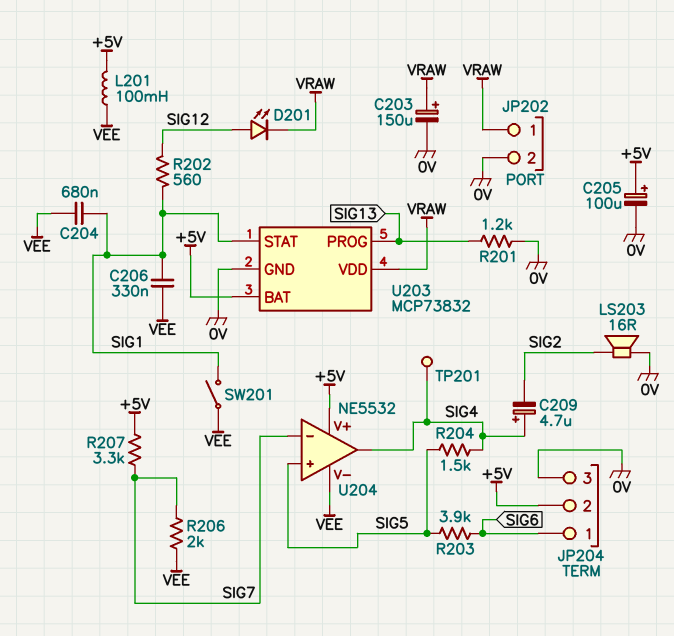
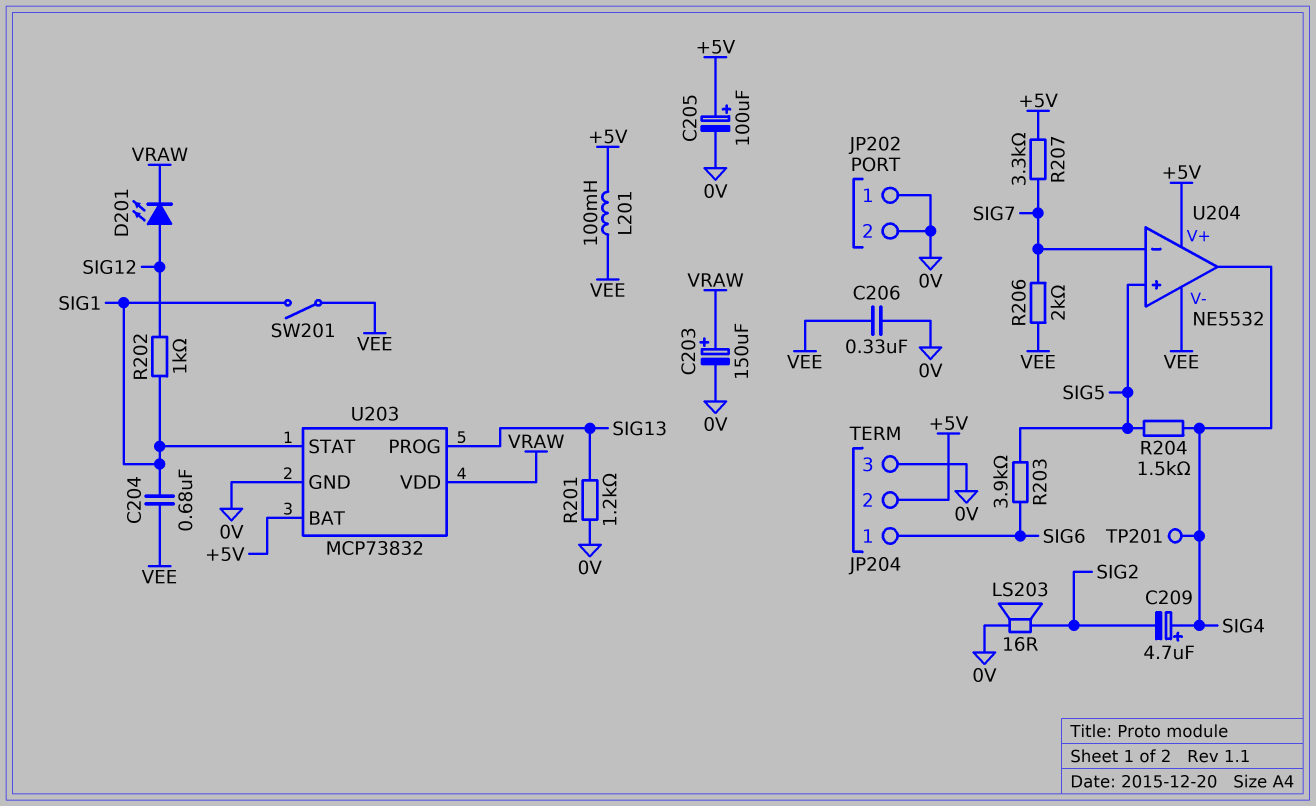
C206: 330nF (SIG1, VEE) -> 330nF (0V, VEE)
JP202 pin 1: VRAW -> 0V
R202: 560 (SIG1, SIG12) -> 1k (SIG1, SIG12)

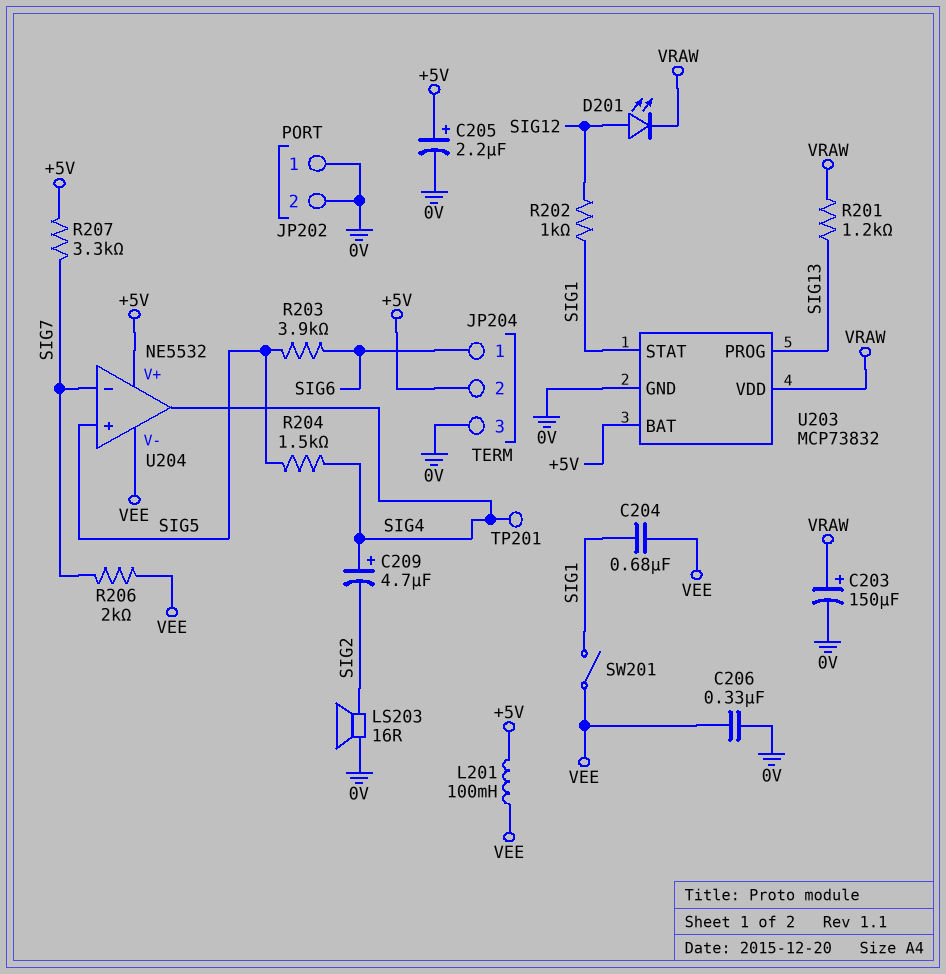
C205: 100uF (plus +5V, minus 0V) -> 2.2uF (plus +5V, minus 0V)
R201: 1.2k (0V, SIG13) -> 1.2k (SIG13, VRAW)

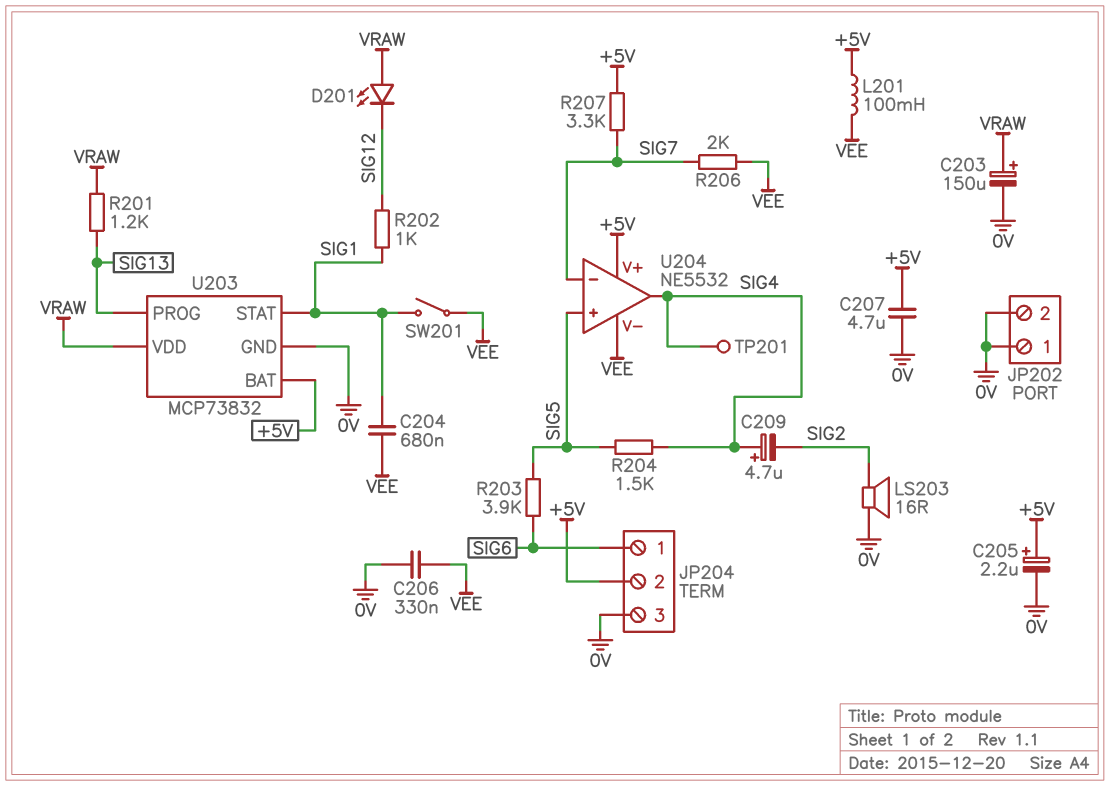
C207: none -> 4.7uF (+5V, 0V)
D201: LED (A SIG12, K VRAW) -> LED (A VRAW, K SIG12)

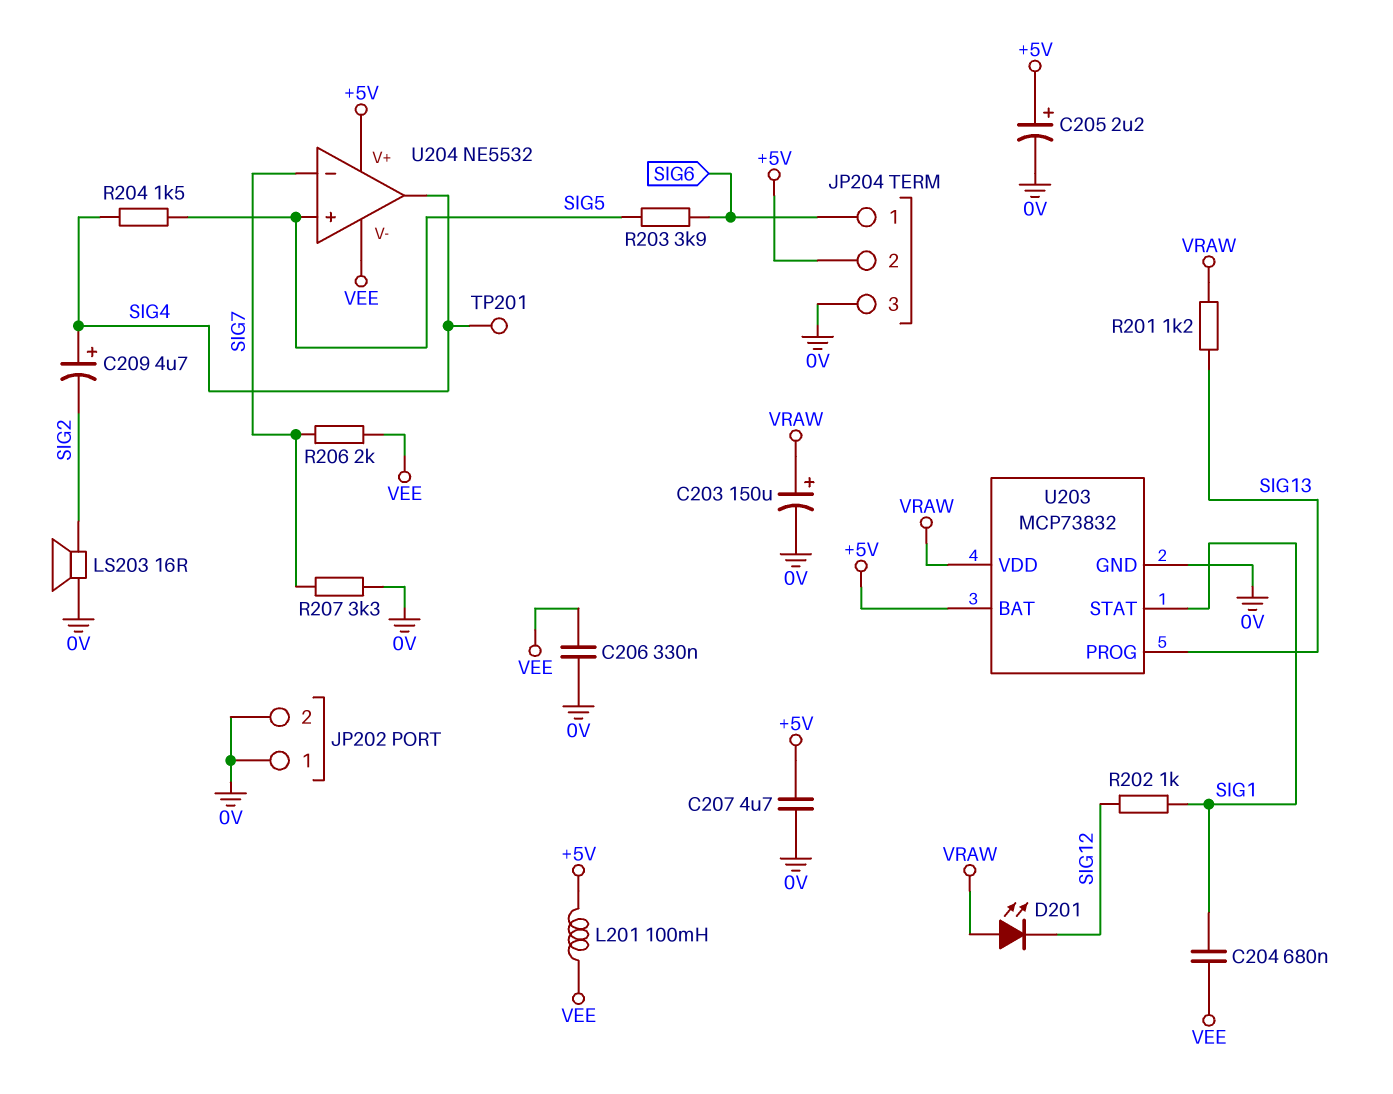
R207: 3.3k (+5V, SIG7) -> 3.3k (0V, SIG7)
SW201: switch (SIG1, VEE) -> none

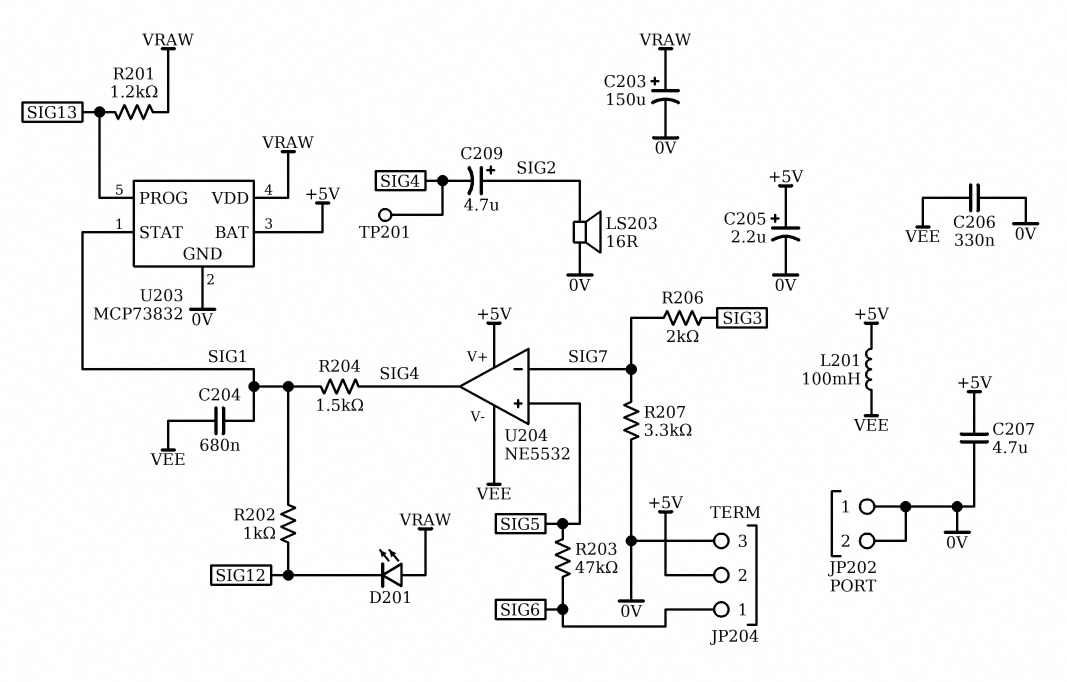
C209: 4.7uF (plus SIG4, minus SIG2) -> 4.7uF (plus SIG2, minus SIG4)
R203: 3.9k (SIG5, SIG6) -> 47k (SIG5, SIG6)
R204: 1.5k (SIG4, SIG5) -> 1.5k (SIG1, SIG4)
R206: 2k (SIG7, VEE) -> 2k (SIG3, SIG7)

